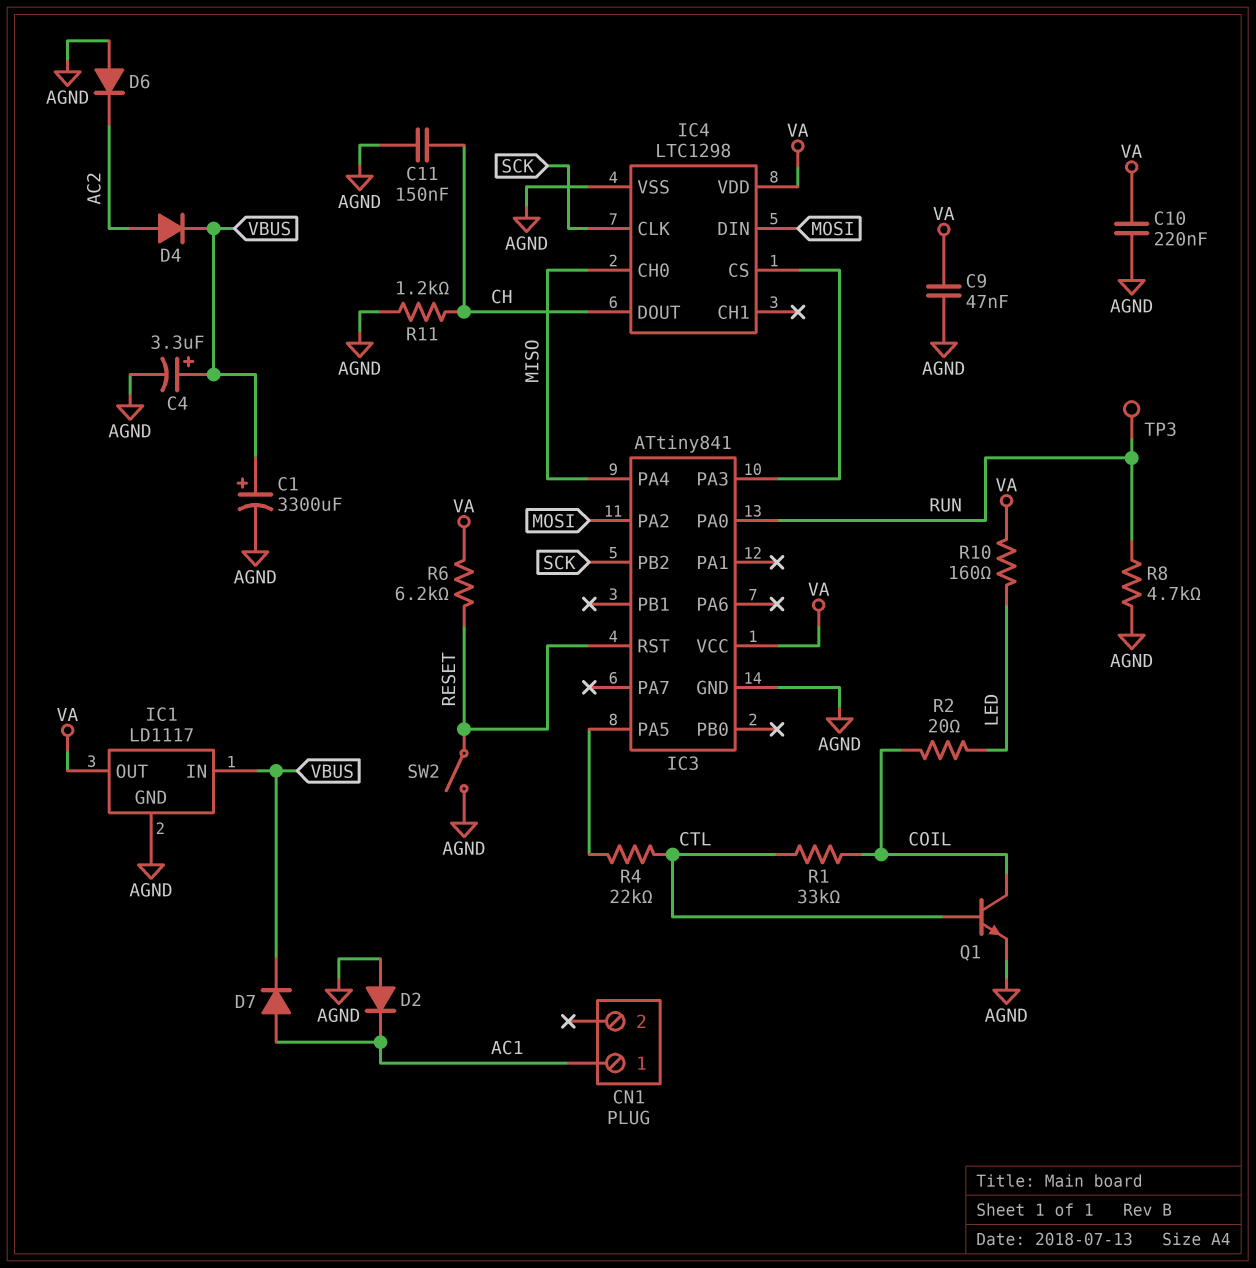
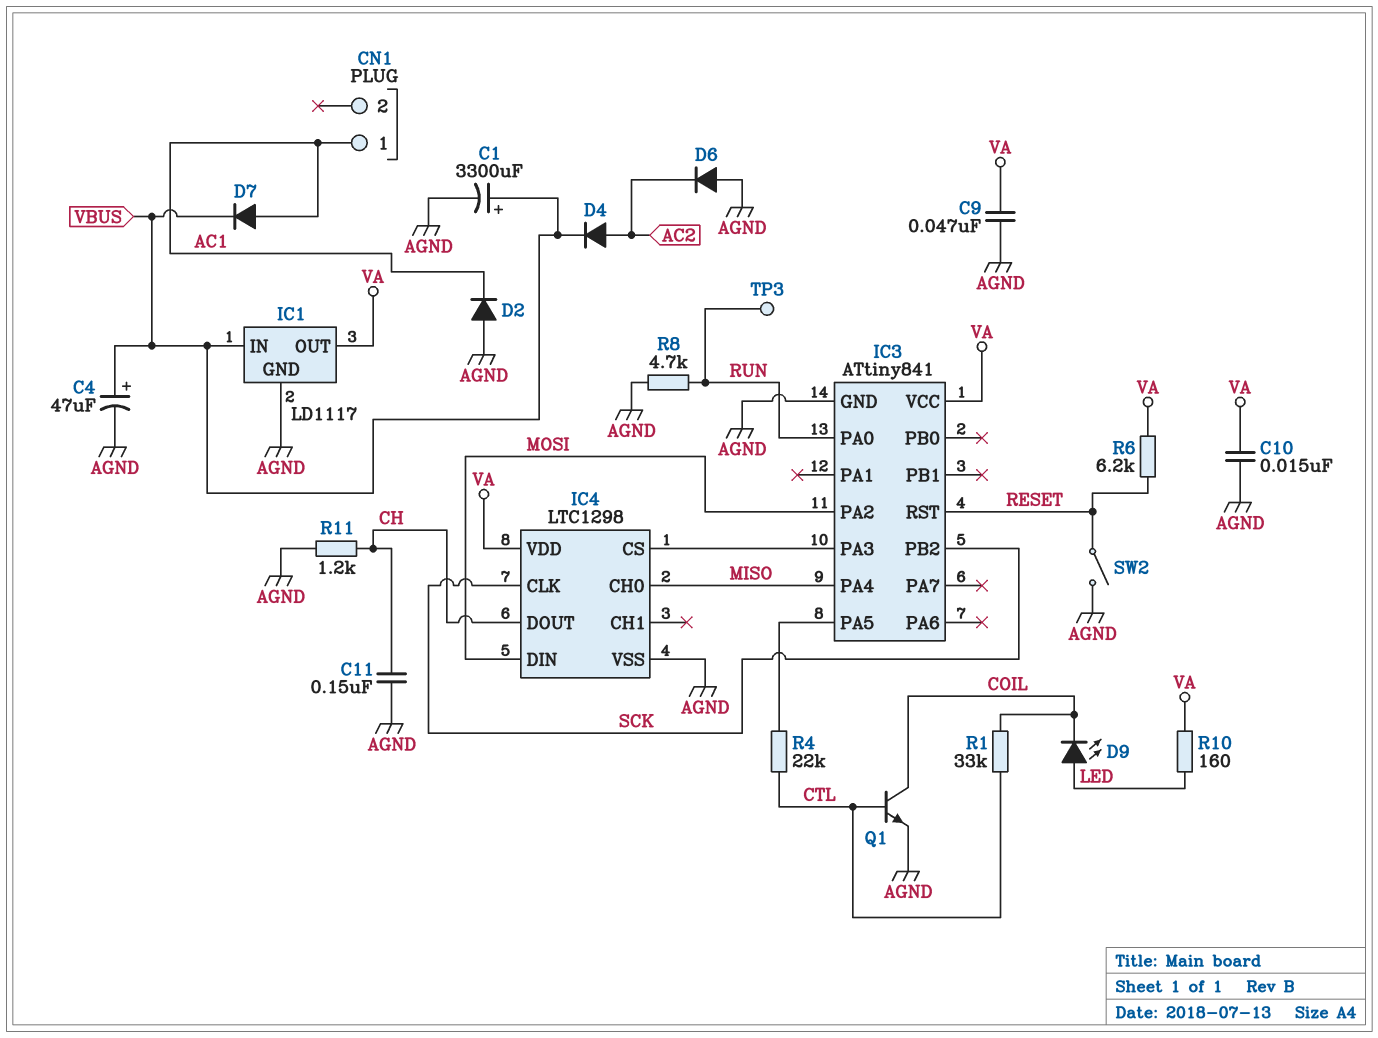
C4: 3.3uF (plus VBUS, minus AGND) -> 47uF (plus VBUS, minus AGND)
C10: 220nF (AGND, VA) -> 15nF (AGND, VA)
D9: none -> LED (A LED, K COIL)
R2: 20 (COIL, LED) -> none

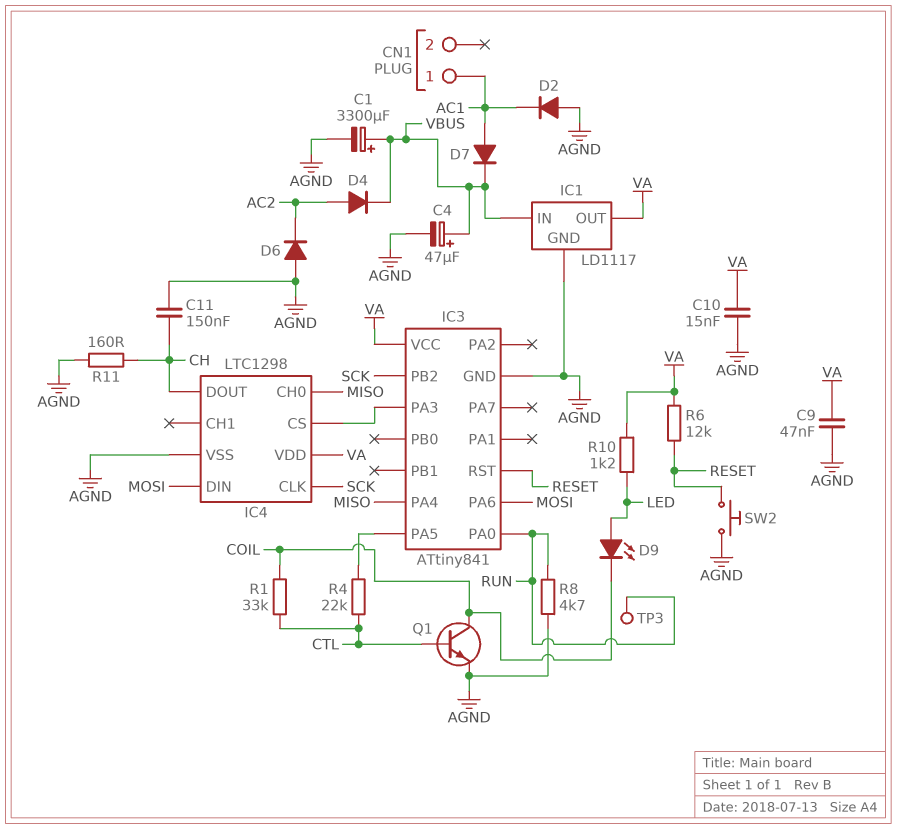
IC3 pin PA2: MOSI -> none
IC3 pin PA6: none -> MOSI
R6: 6.2k (RESET, VA) -> 12k (RESET, VA)
R10: 160 (LED, VA) -> 1.2k (LED, VA)
R11: 1.2k (AGND, CH) -> 160 (AGND, CH)
SW2: switch (AGND, RESET) -> button (AGND, RESET)

